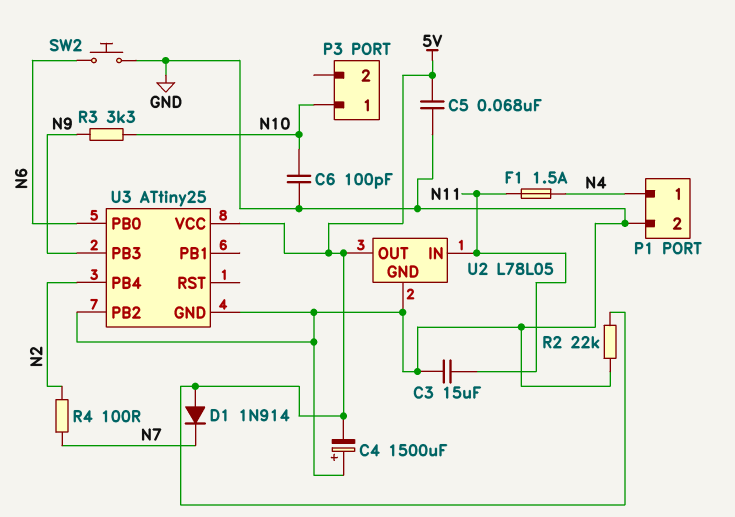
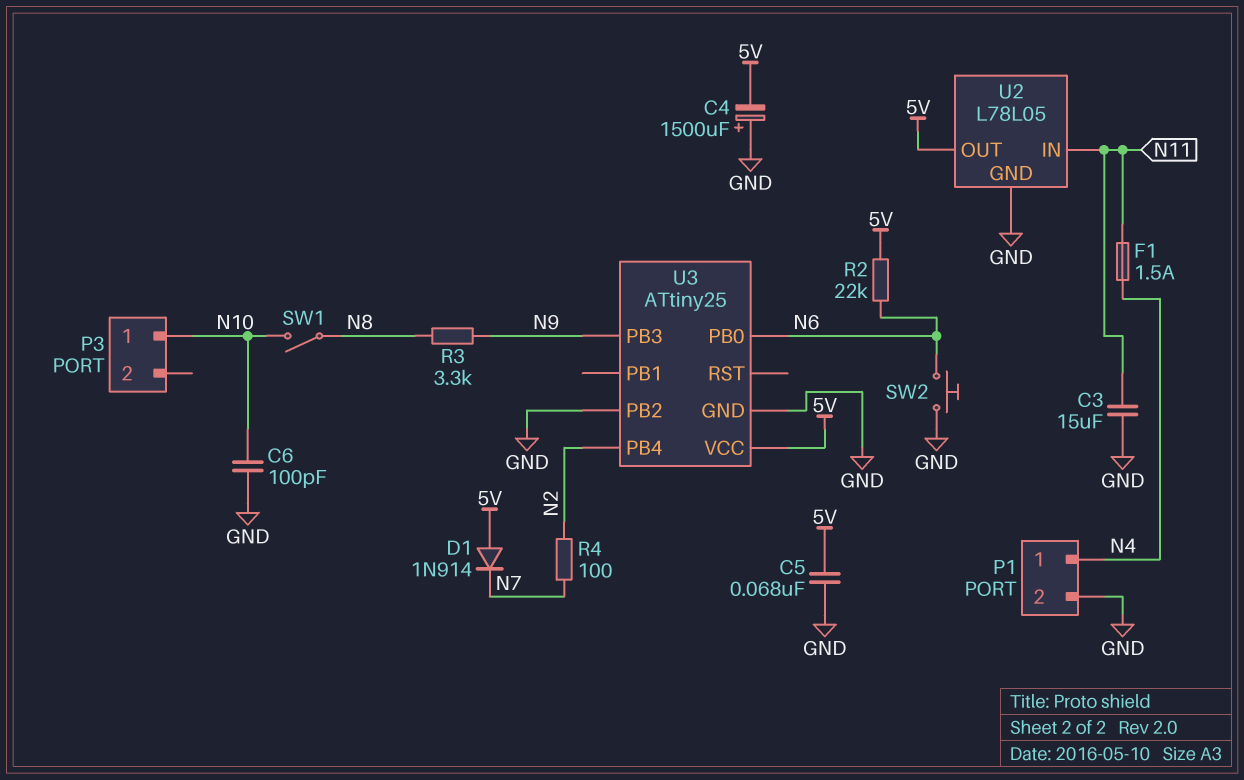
R2: 22k (5V, GND) -> 22k (5V, N6)
R3: 3.3k (N9, N10) -> 3.3k (N8, N9)
SW1: none -> switch (N8, N10)

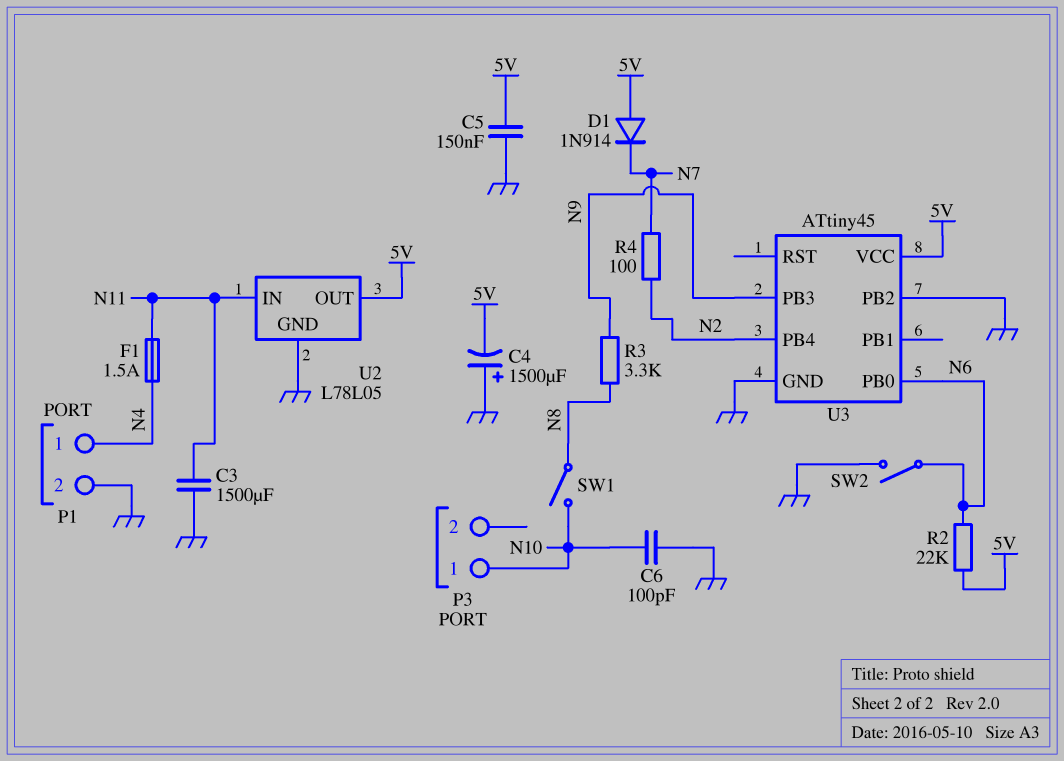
C3: 15uF (GND, N11) -> 1500uF (GND, N11)
C5: 68nF (5V, GND) -> 150nF (5V, GND)
SW2: button (GND, N6) -> switch (GND, N6)
U3: ATtiny25 -> ATtiny45

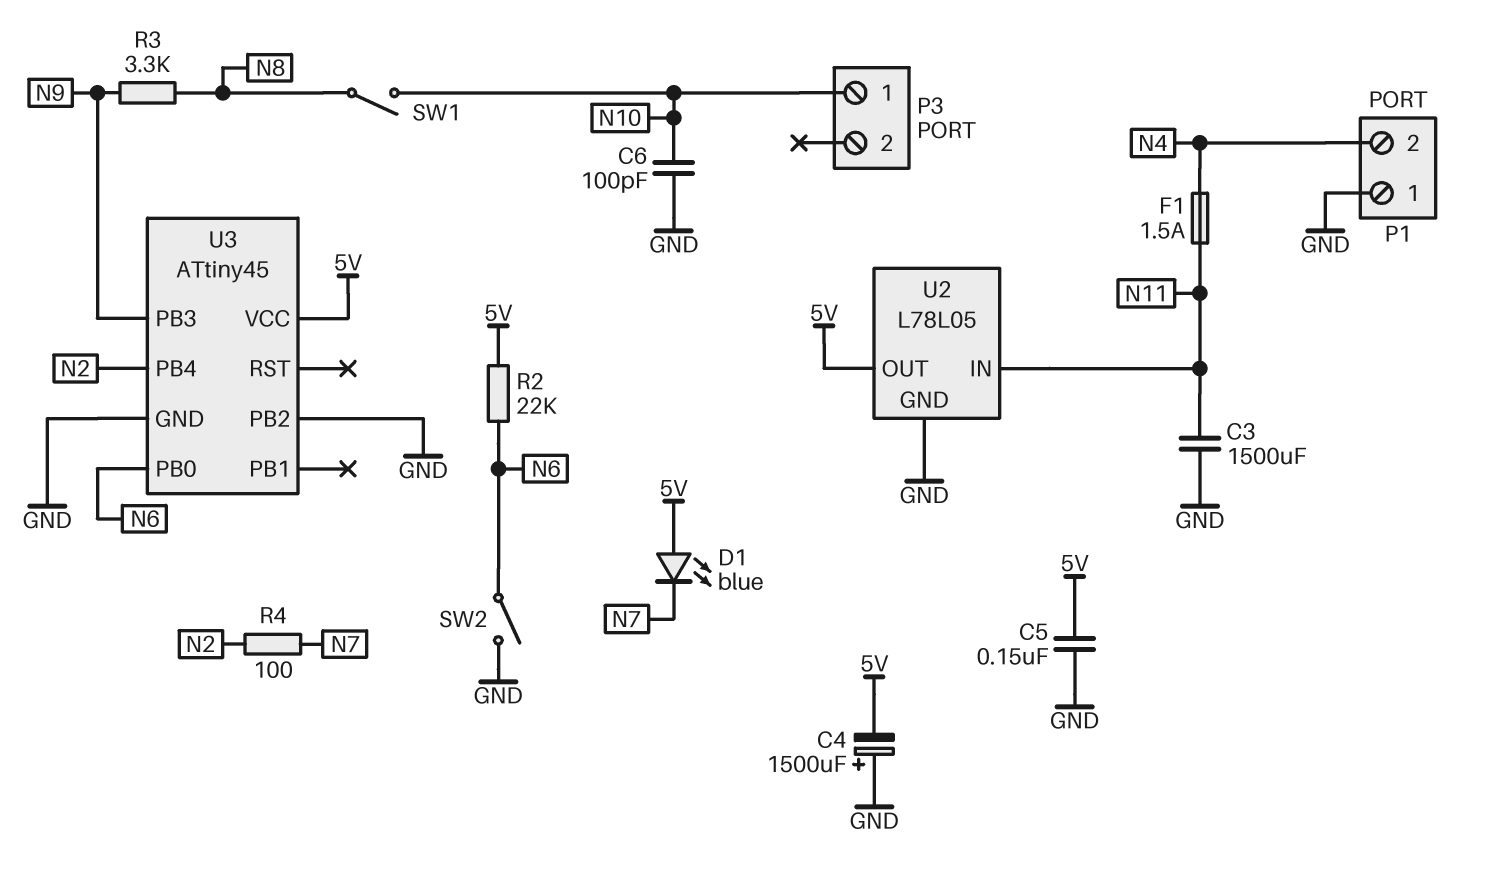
D1: diode 1N914 (A 5V, K N7) -> LED blue (A 5V, K N7)
P1 pin 1: N4 -> GND
P1 pin 2: GND -> N4

